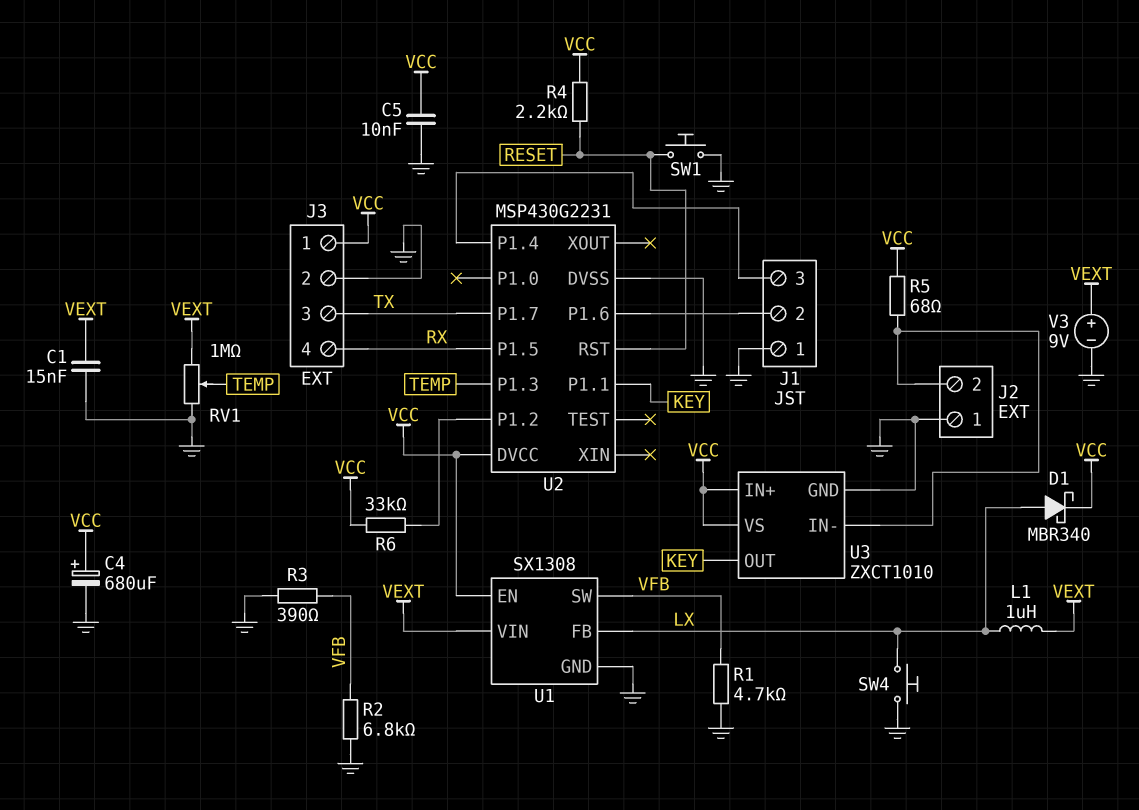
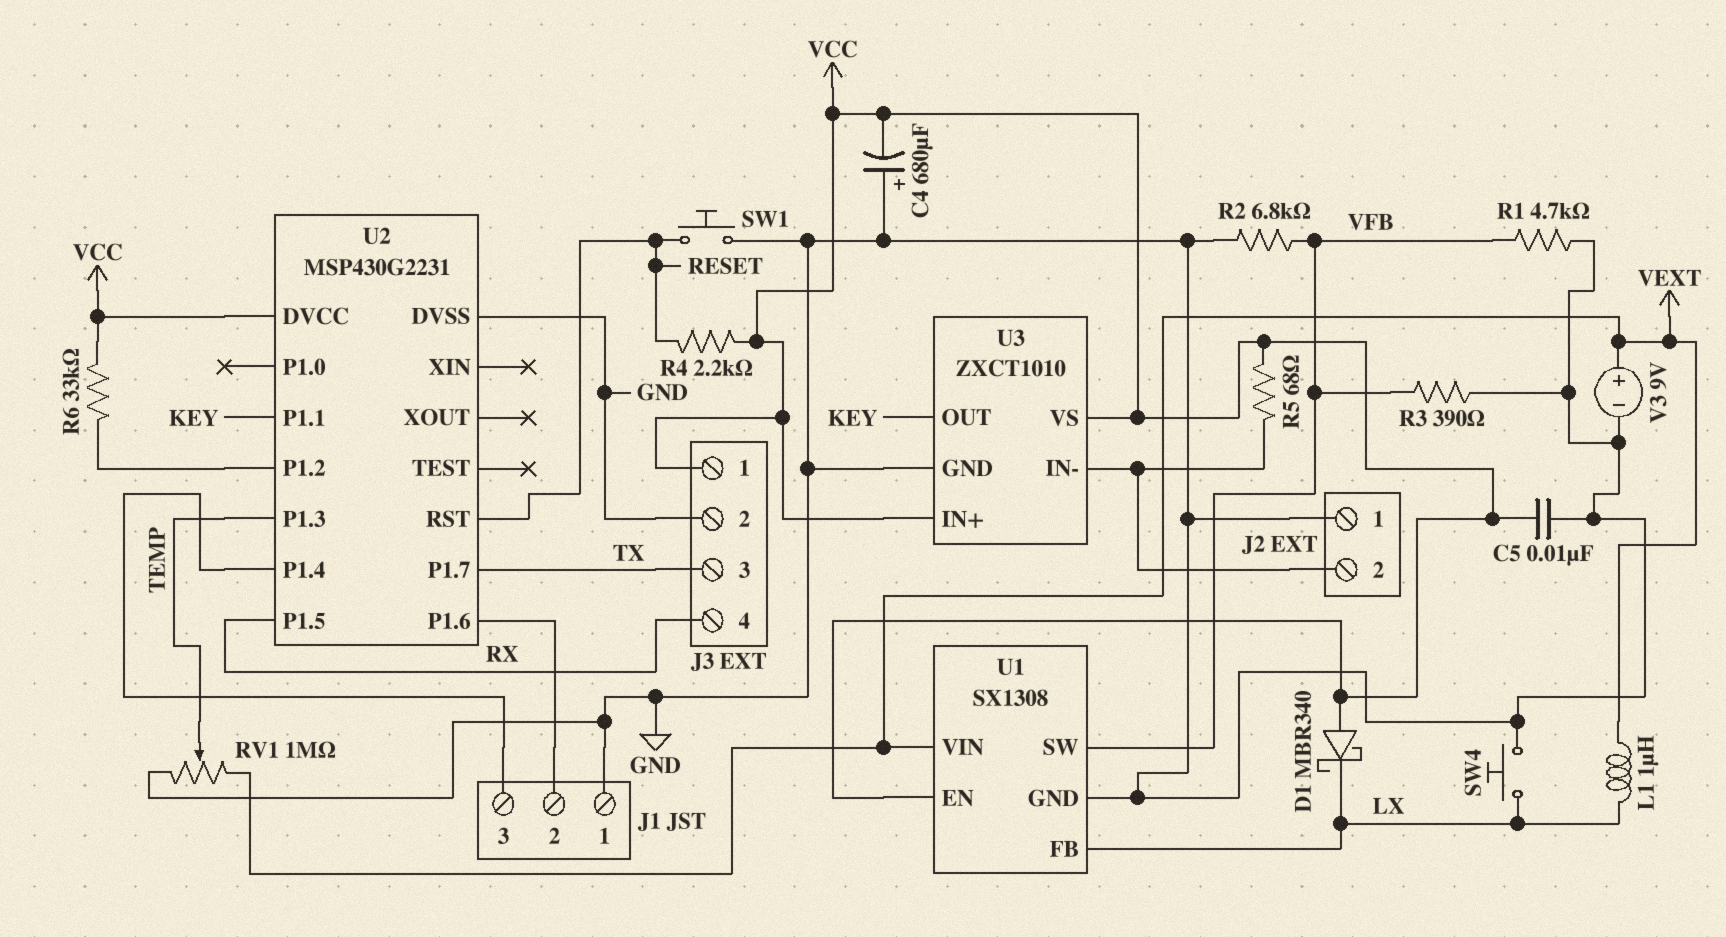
C1: 15nF (GND, VEXT) -> none
C4: 680uF (plus VCC, minus GND) -> 680uF (plus GND, minus VCC)
D1: schottky MBR340 (A LX, K VCC) -> schottky MBR340 (A VCC, K LX)

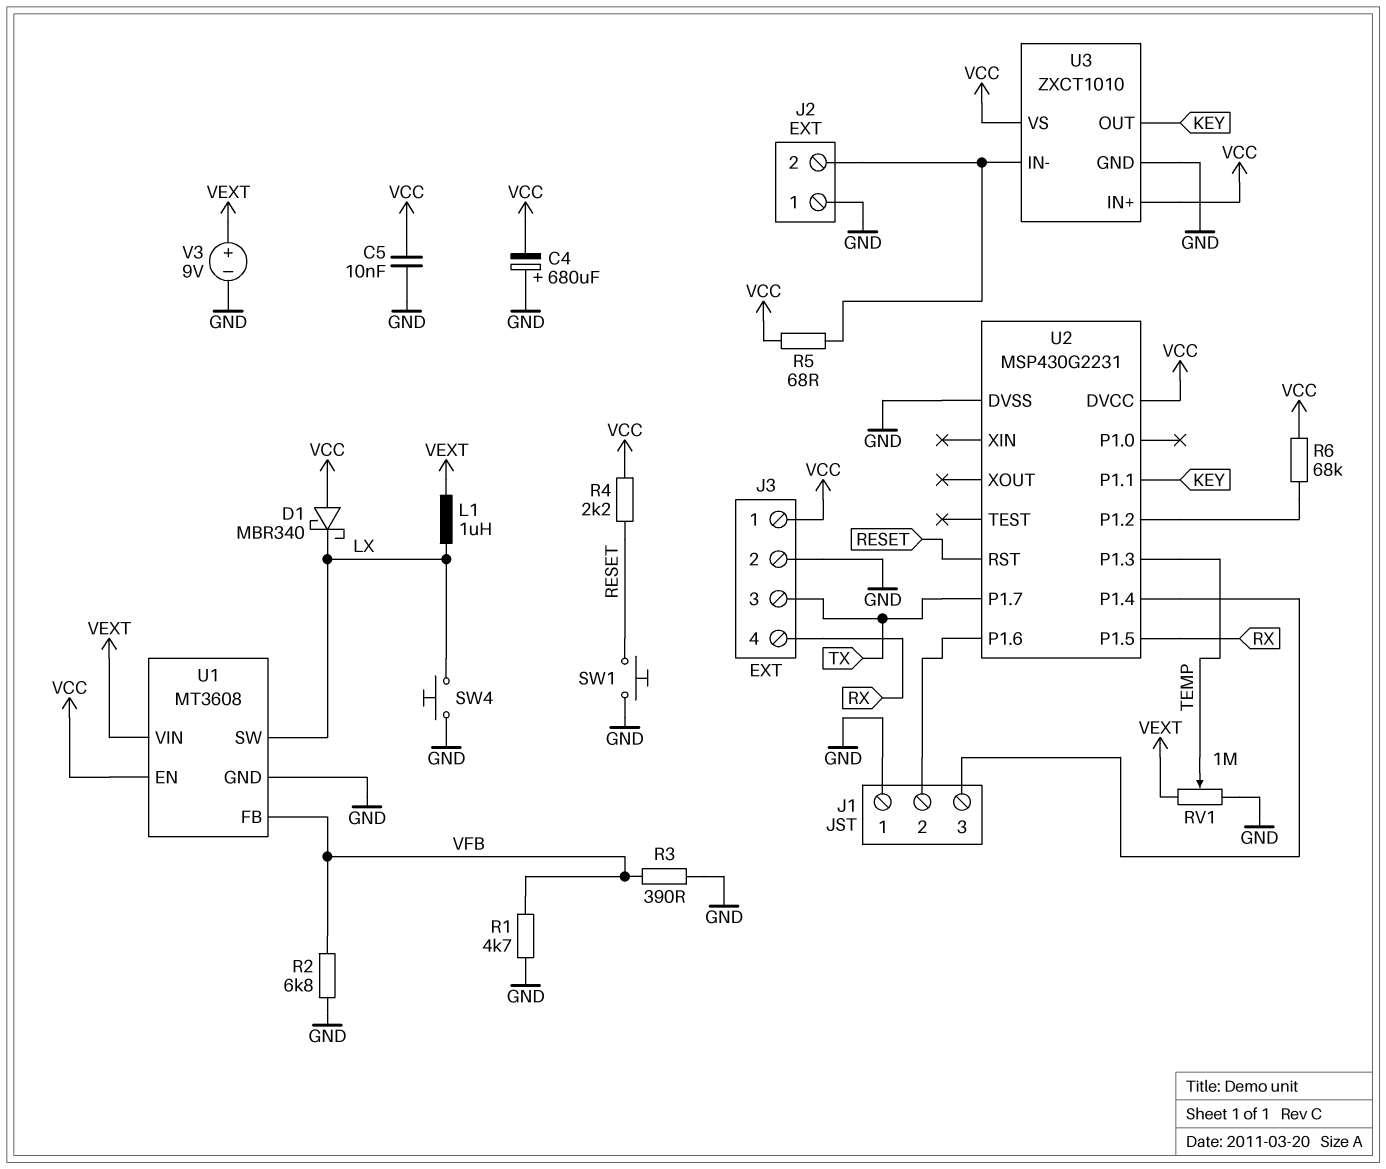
R6: 33k (U2/P1.2, VCC) -> 68k (U2/P1.2, VCC)
U1: SX1308 -> MT3608
U1 pin FB: LX -> VFB
U1 pin SW: VFB -> LX

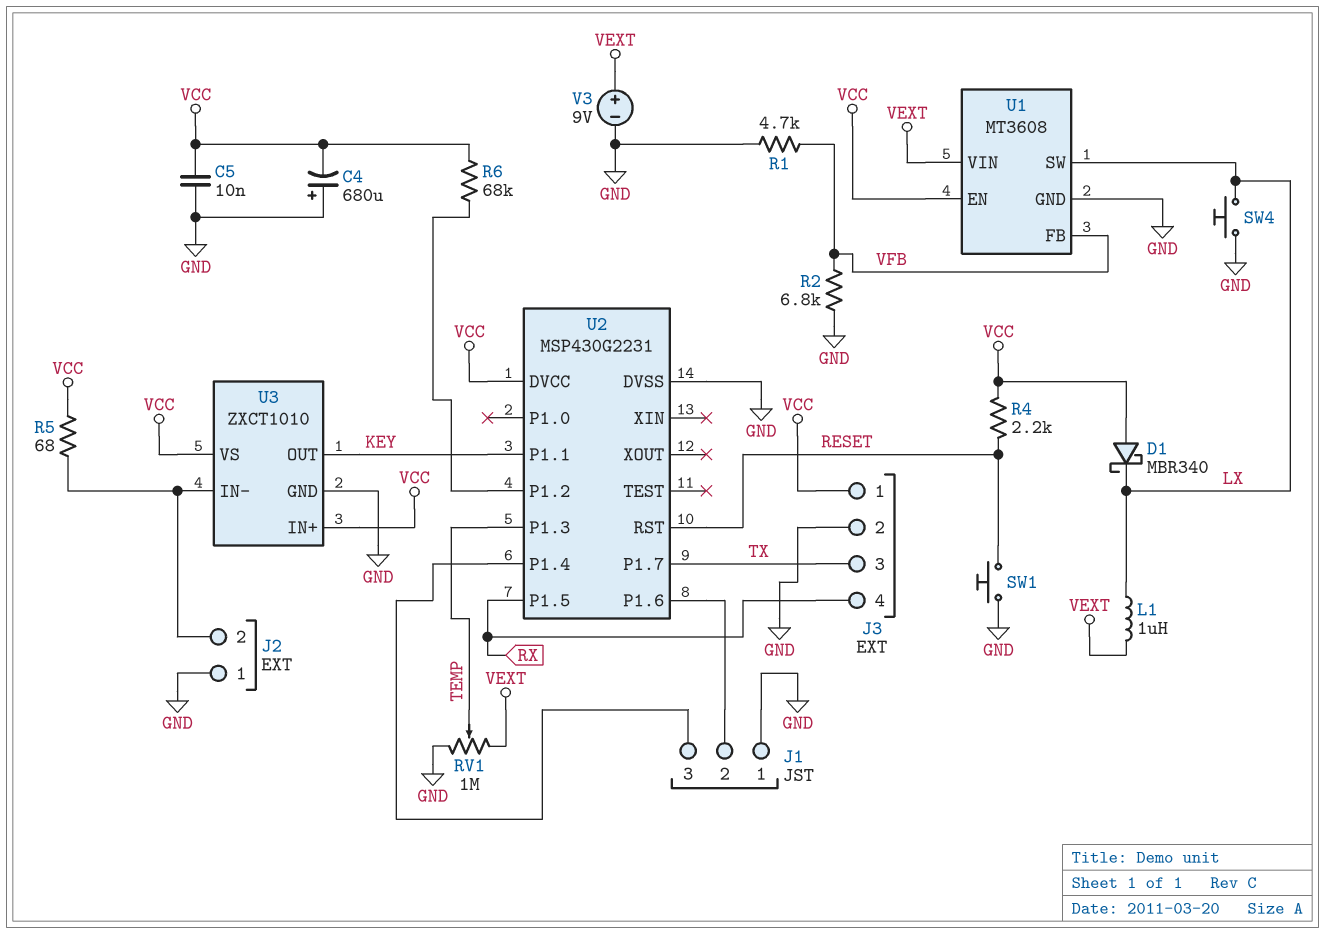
R3: 390 (GND, VFB) -> none

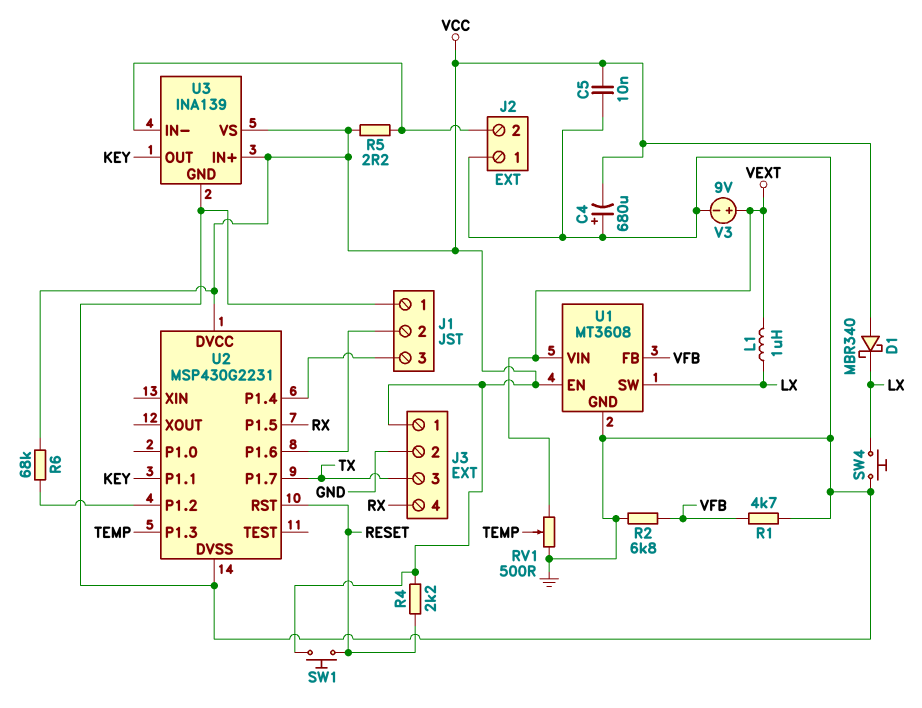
R5: 68 (J2/2, VCC) -> 2.2 (J2/2, VCC)
RV1: 1M (GND, VEXT, wiper TEMP) -> 500 (GND, VEXT, wiper TEMP)
SW1: button (GND, RESET) -> button (RESET, VCC)
U3: ZXCT1010 -> INA139

